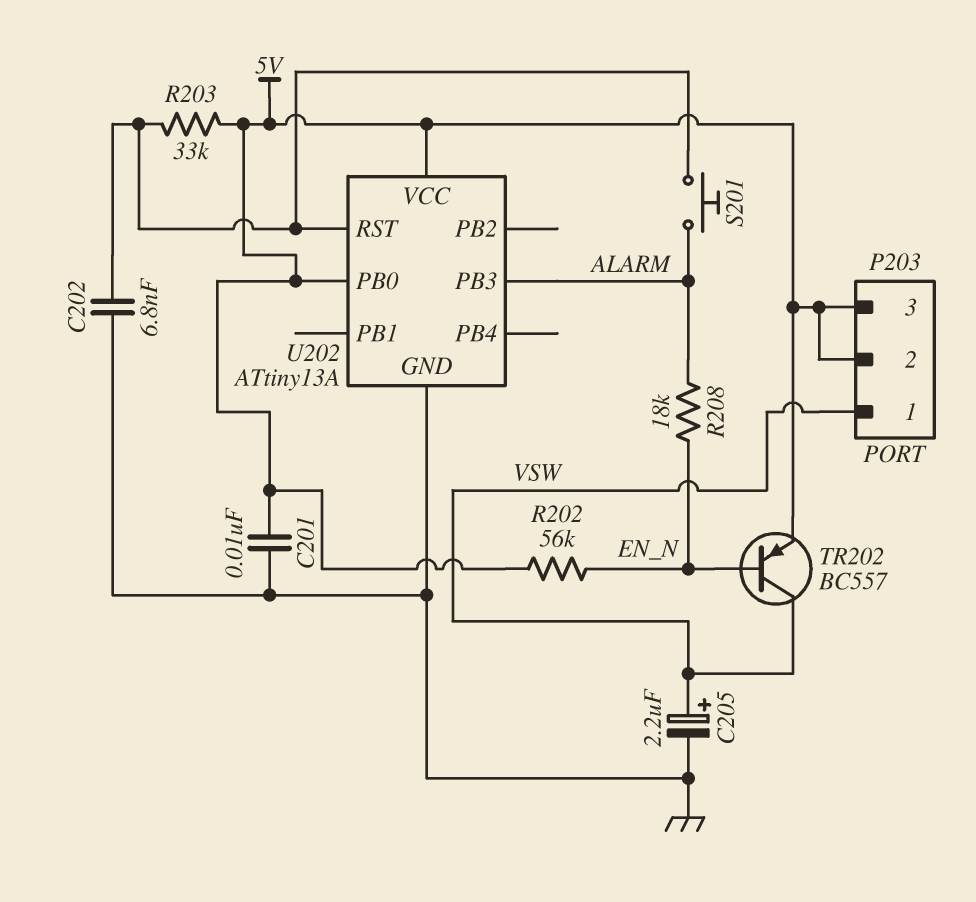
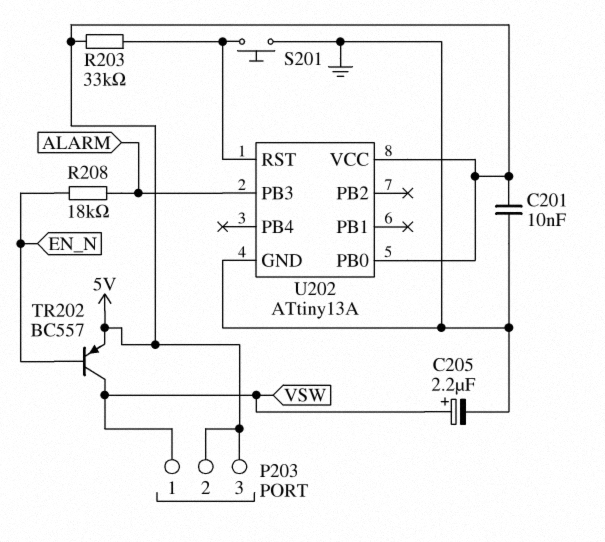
C202: 6.8nF (GND, U202/RST) -> none
R202: 56k (5V, EN_N) -> none
S201: button (ALARM, U202/RST) -> button (GND, U202/RST)

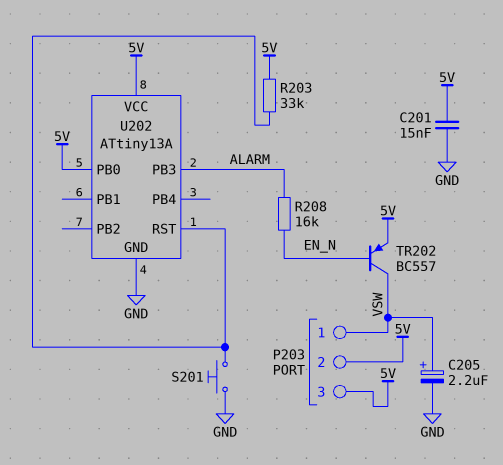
C201: 10nF (5V, GND) -> 15nF (5V, GND)
R208: 18k (ALARM, EN_N) -> 16k (ALARM, EN_N)

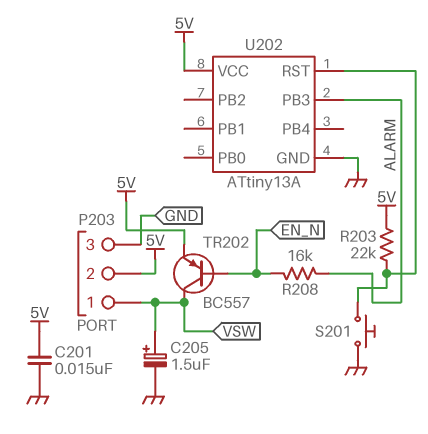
C205: 2.2uF (plus VSW, minus GND) -> 1.5uF (plus VSW, minus GND)
P203 pin 3: 5V -> GND
R203: 33k (5V, U202/RST) -> 22k (5V, U202/RST)
U202 pin PB0: 5V -> none

